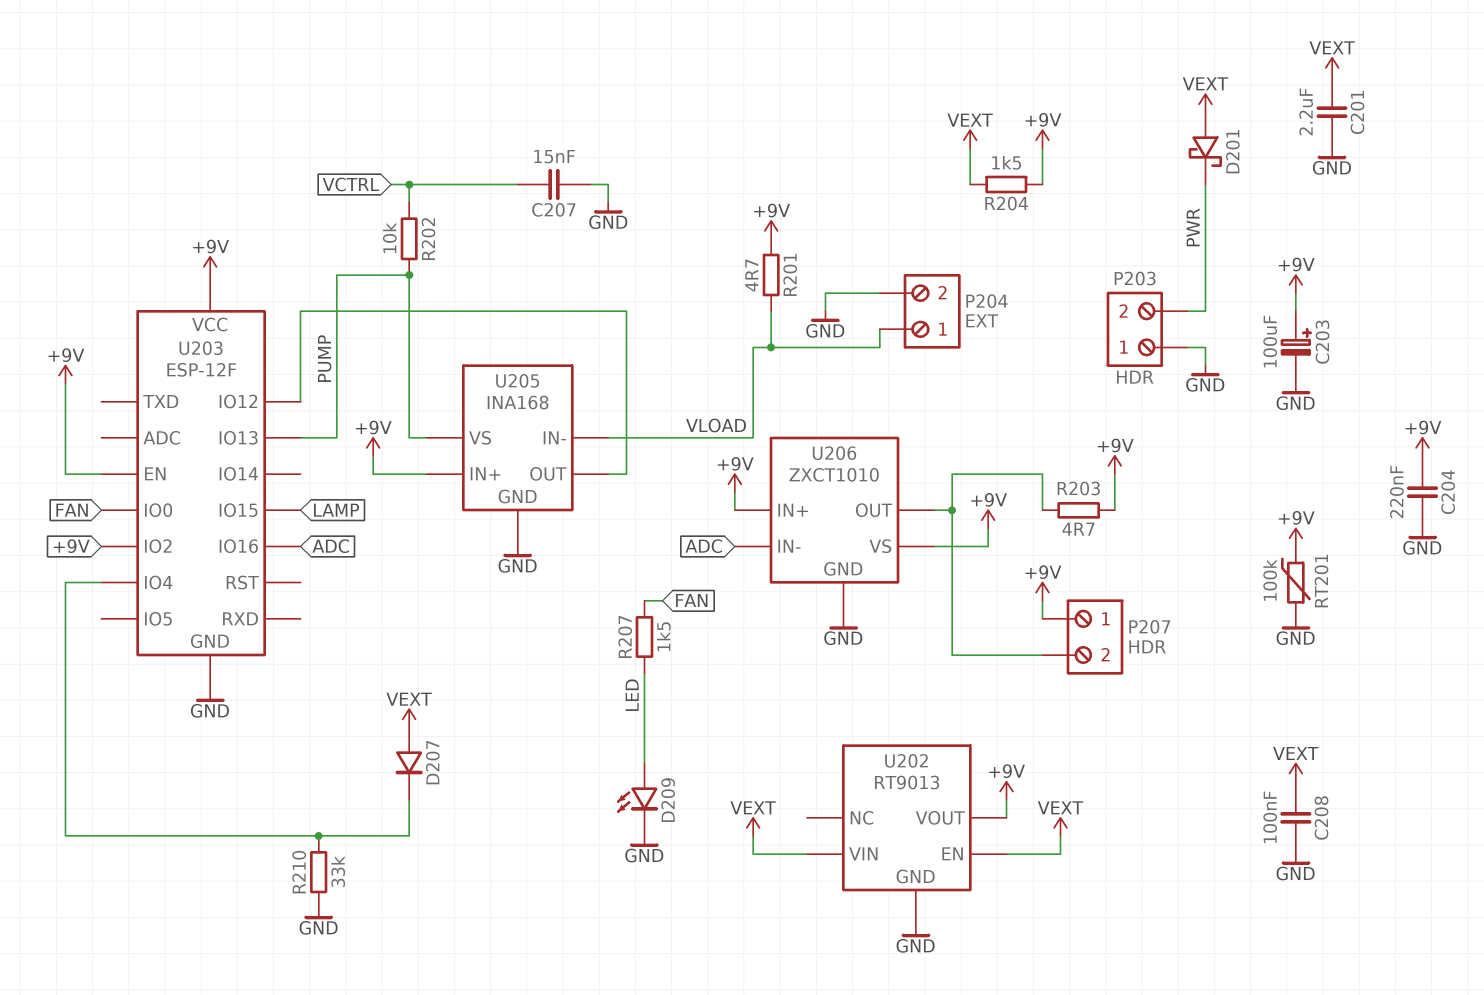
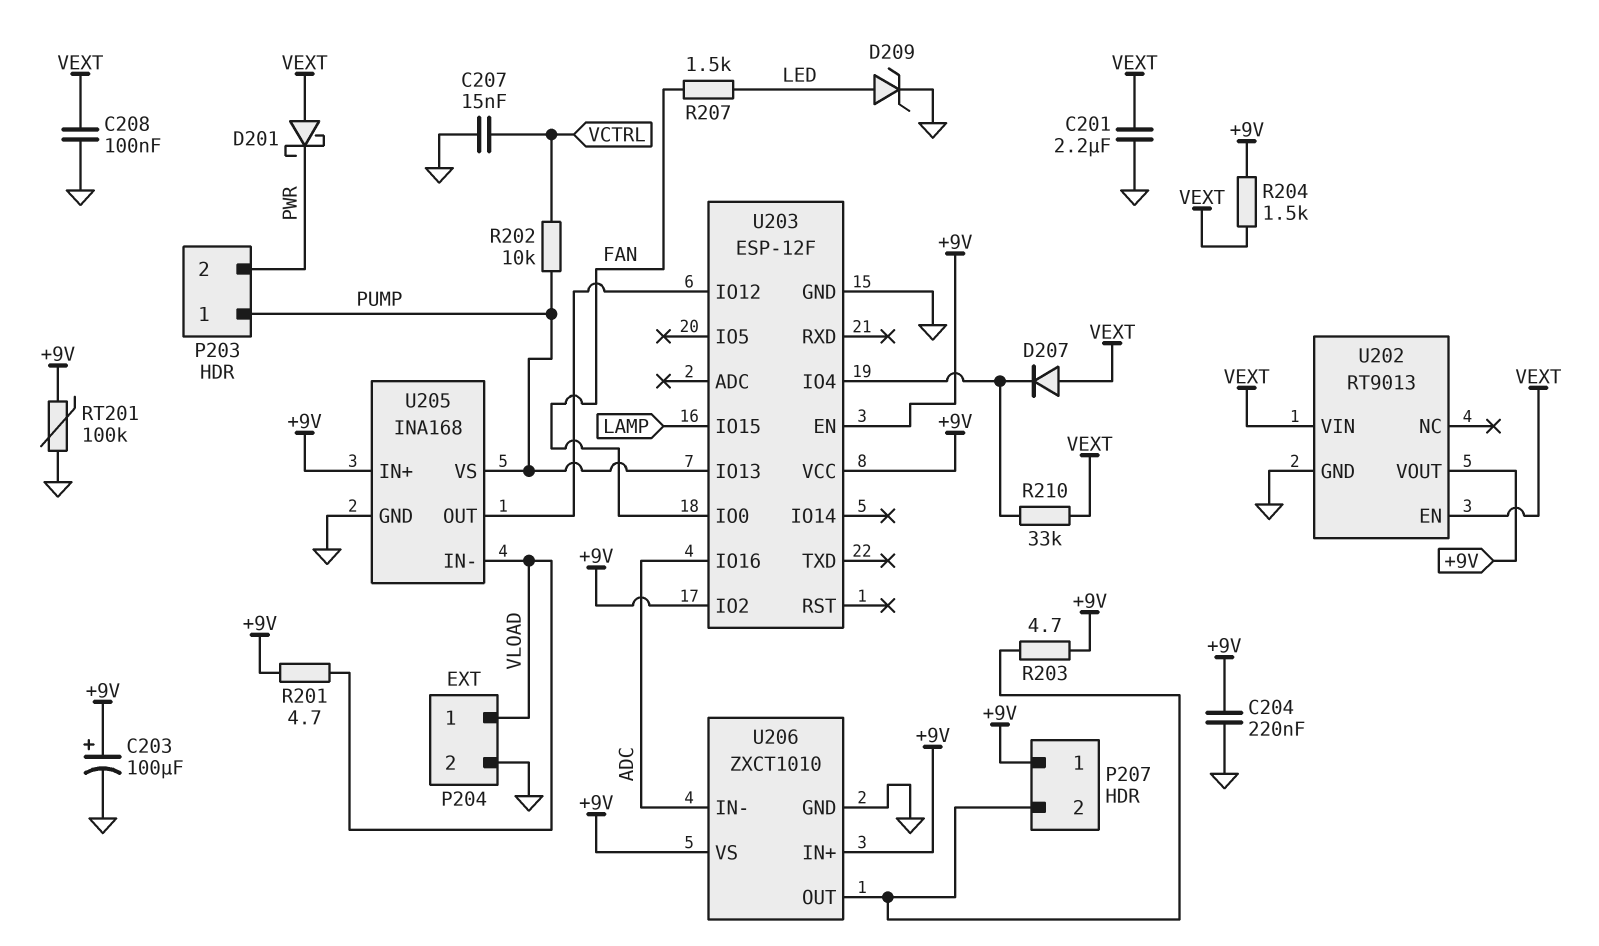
D209: LED (A LED, K GND) -> zener (A LED, K GND)
P203 pin 1: GND -> PUMP
R210: 33k (GND, U203/IO4) -> 33k (U203/IO4, VEXT)

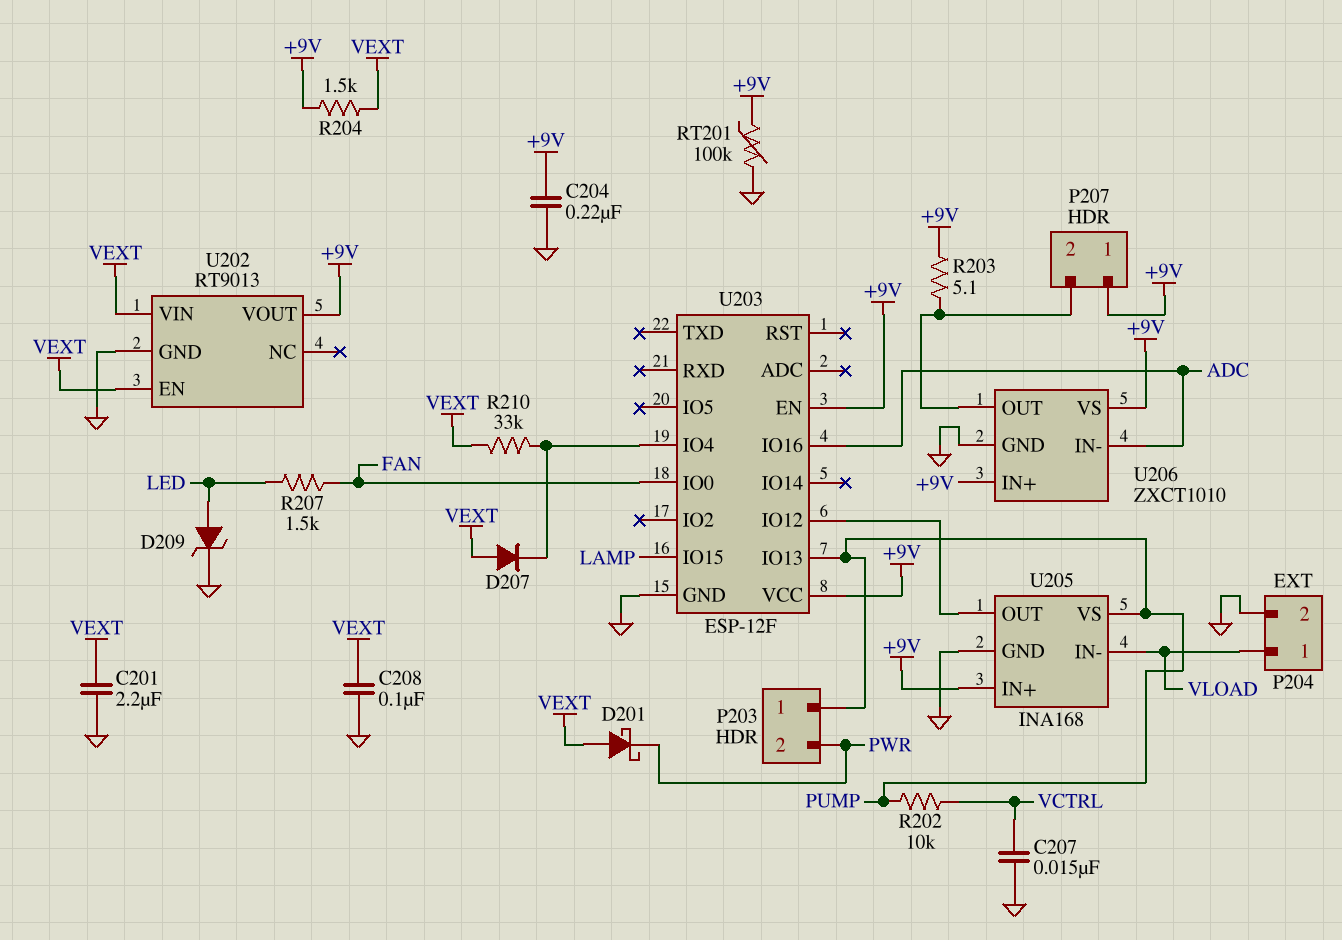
C203: 100uF (plus +9V, minus GND) -> none
R201: 4.7 (+9V, VLOAD) -> none
R203: 4.7 (+9V, P207/2) -> 5.1 (+9V, P207/2)
U203 pin IO2: +9V -> none

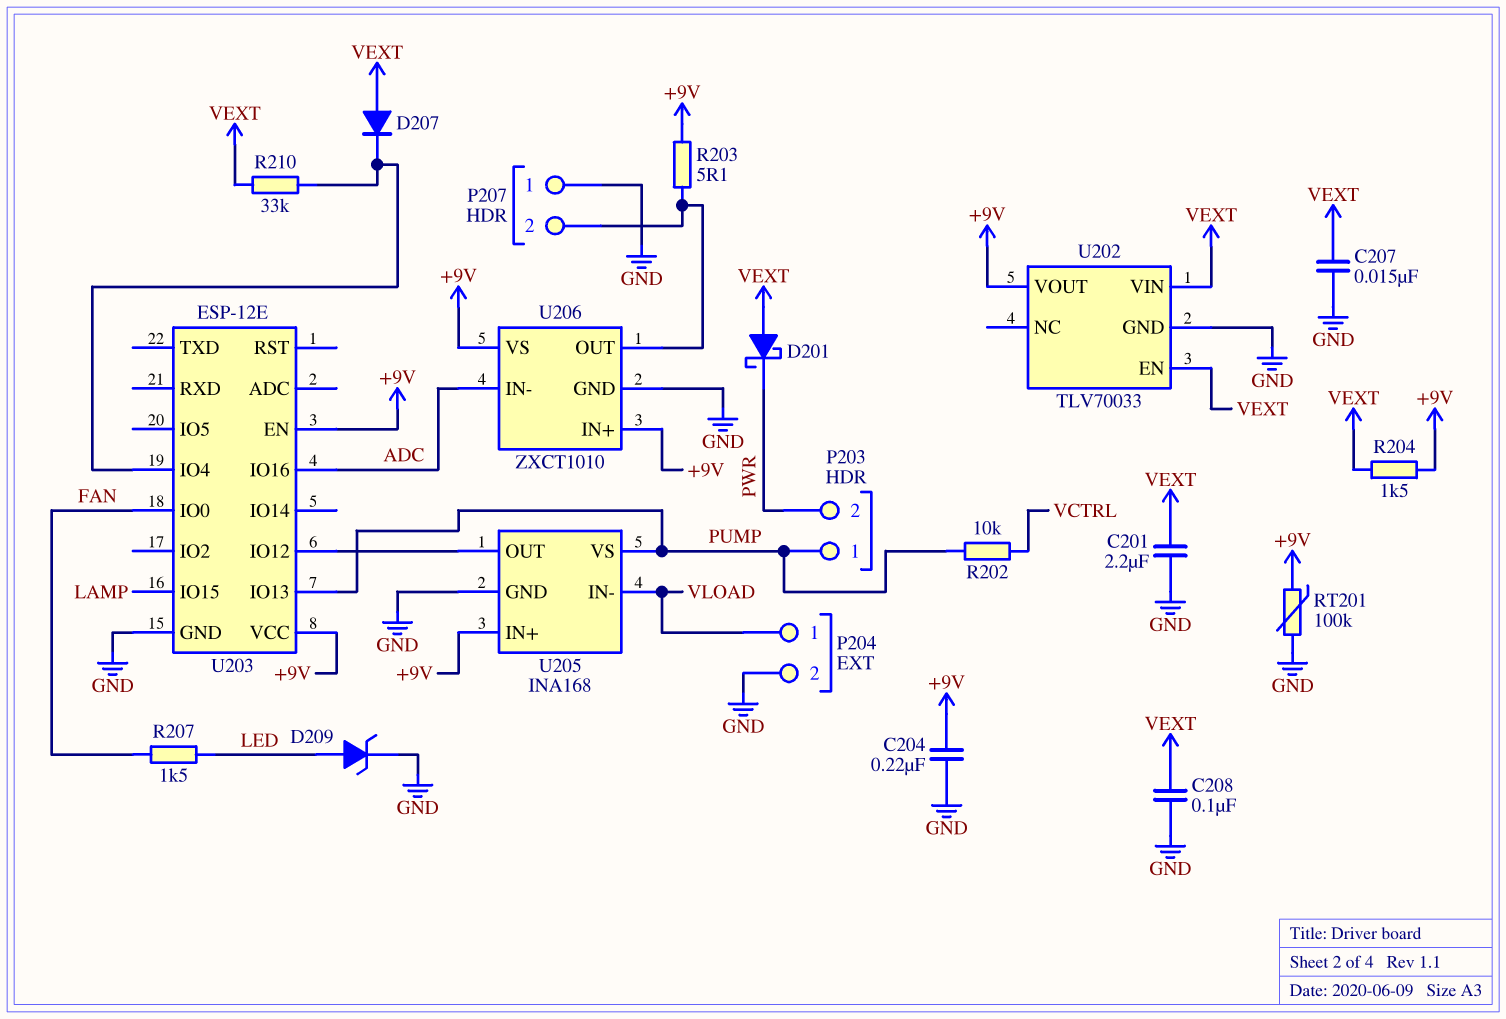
C207: 15nF (GND, VCTRL) -> 15nF (GND, VEXT)
P207 pin 1: +9V -> GND
U202: RT9013 -> TLV70033
U203: ESP-12F -> ESP-12E

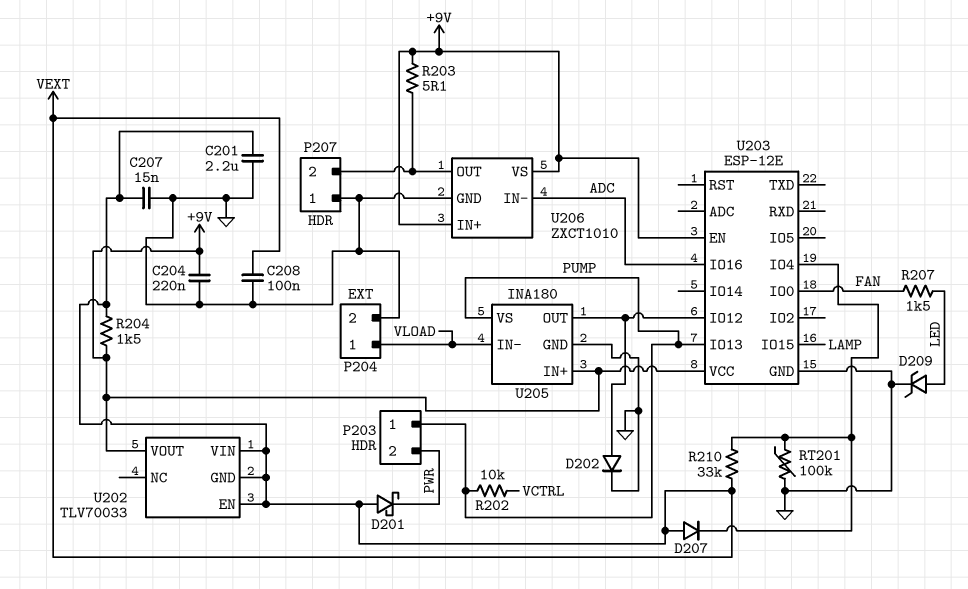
D202: none -> diode (A U203/IO12, K GND)
RT201: 100k (+9V, GND) -> 100k (GND, U203/IO4)
U202 pin GND: GND -> VEXT
U205: INA168 -> INA180

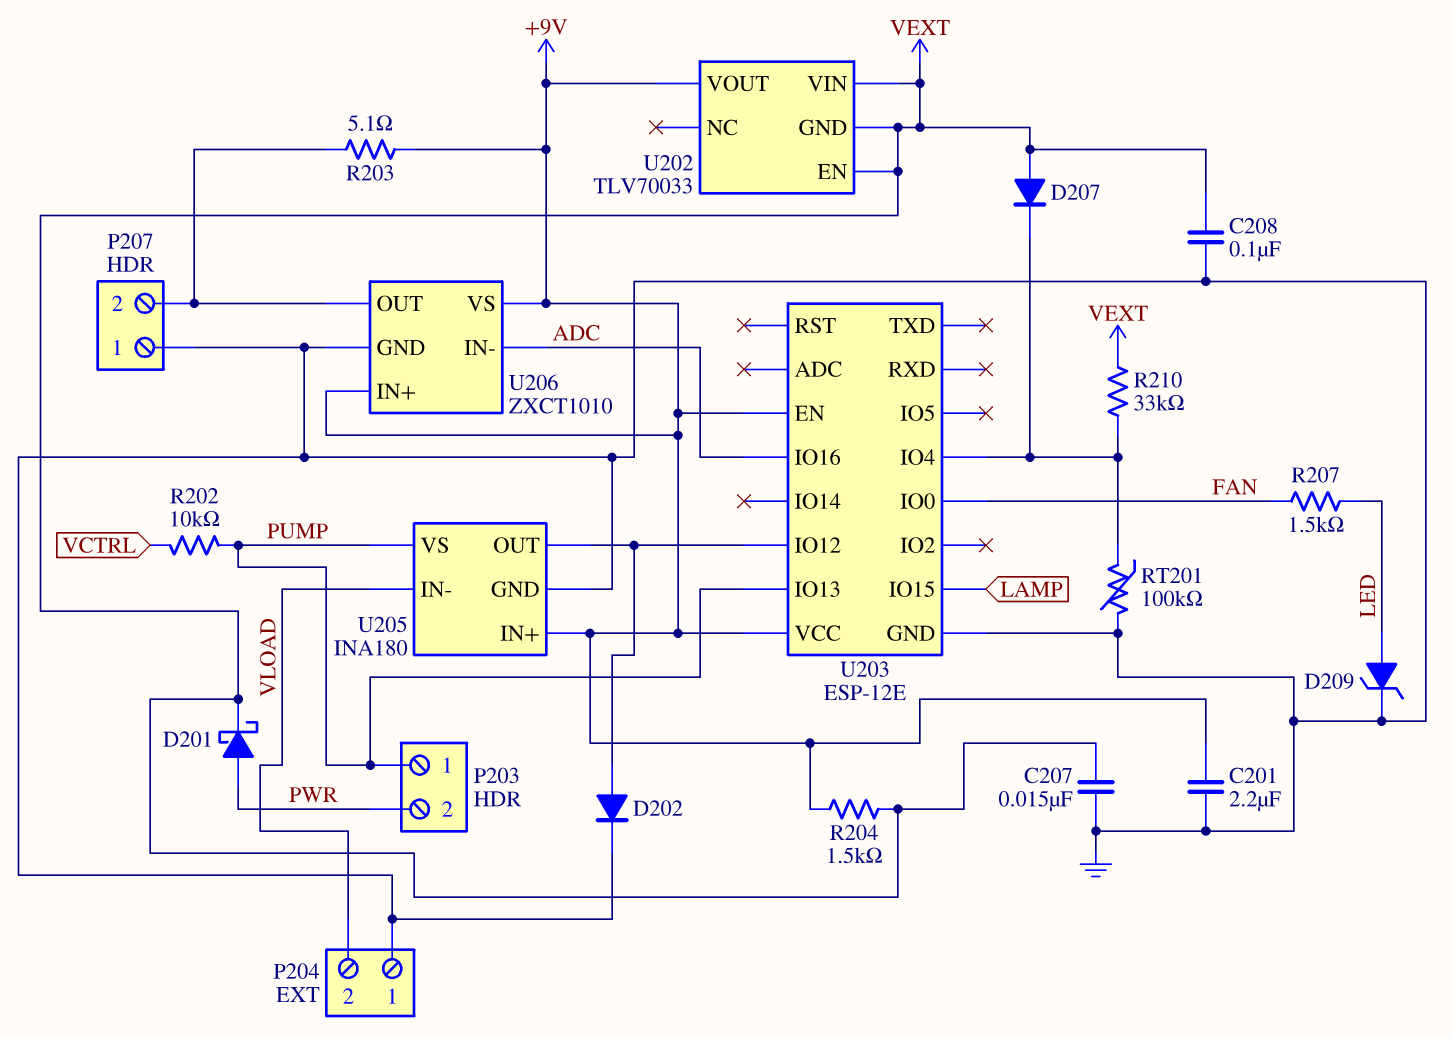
C201: 2.2uF (GND, VEXT) -> 2.2uF (+9V, GND)
C204: 220nF (+9V, GND) -> none
D201: schottky (A VEXT, K PWR) -> schottky (A PWR, K VEXT)
P204 pin 1: VLOAD -> GND
P204 pin 2: GND -> VLOAD

